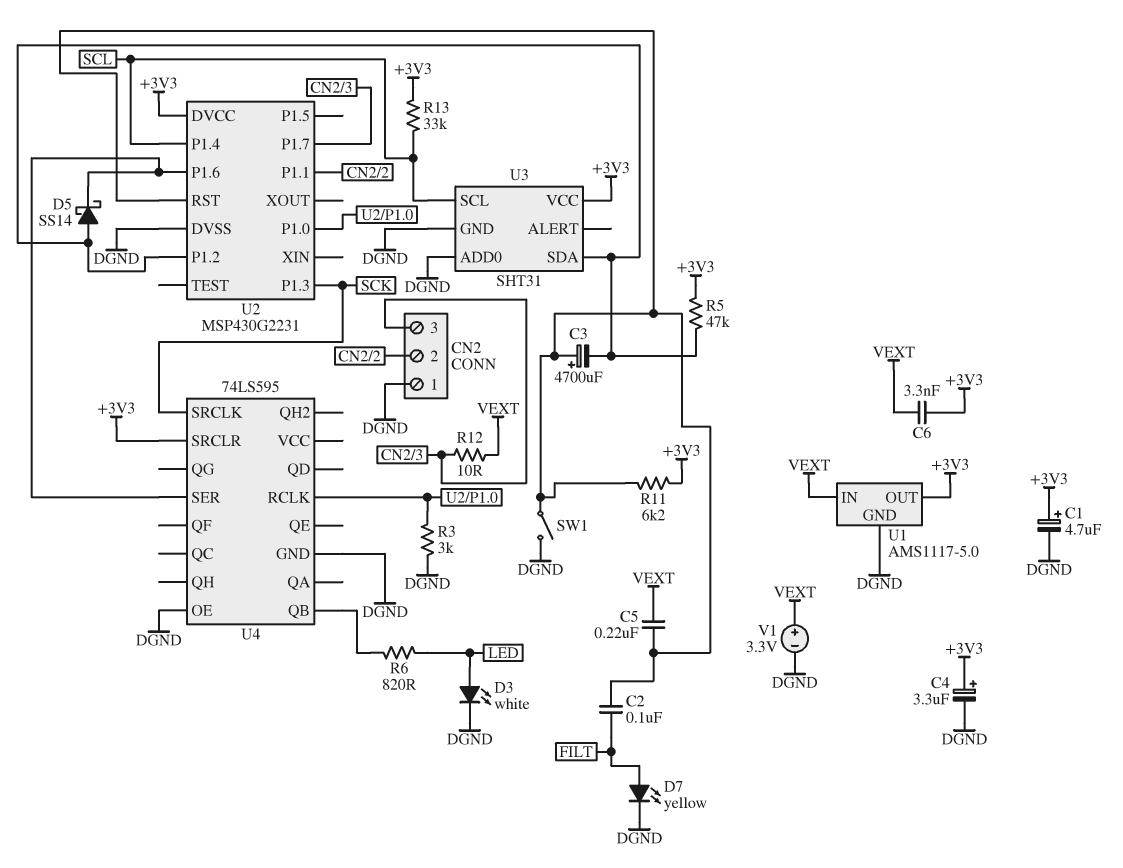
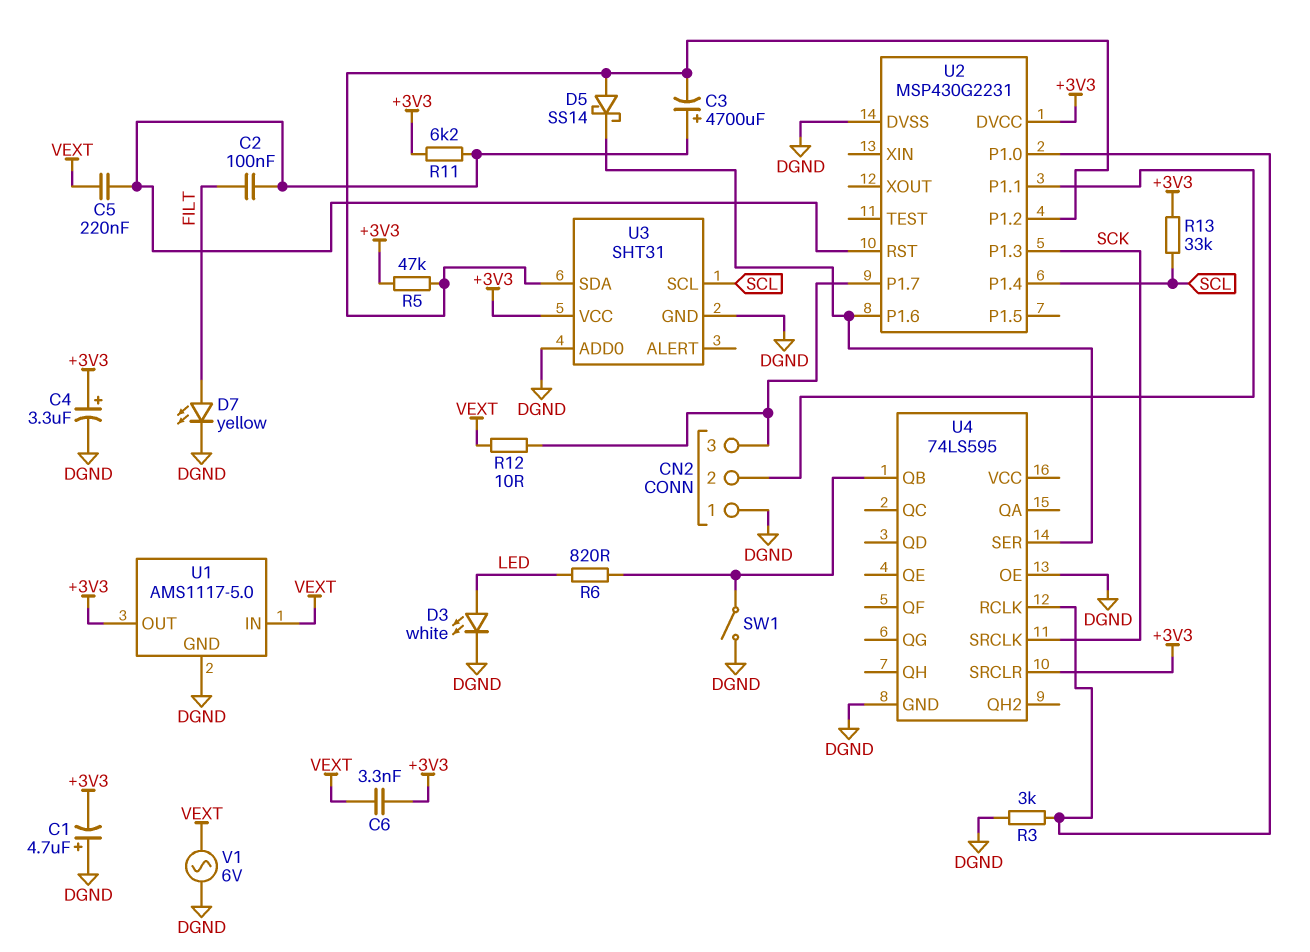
C1: 4.7uF (plus +3V3, minus DGND) -> 4.7uF (plus DGND, minus +3V3)
SW1: switch (DGND, U2/RST) -> switch (DGND, U4/QB)
V1: 3.3V (plus VEXT, minus DGND) -> AC 6V (DGND, VEXT)

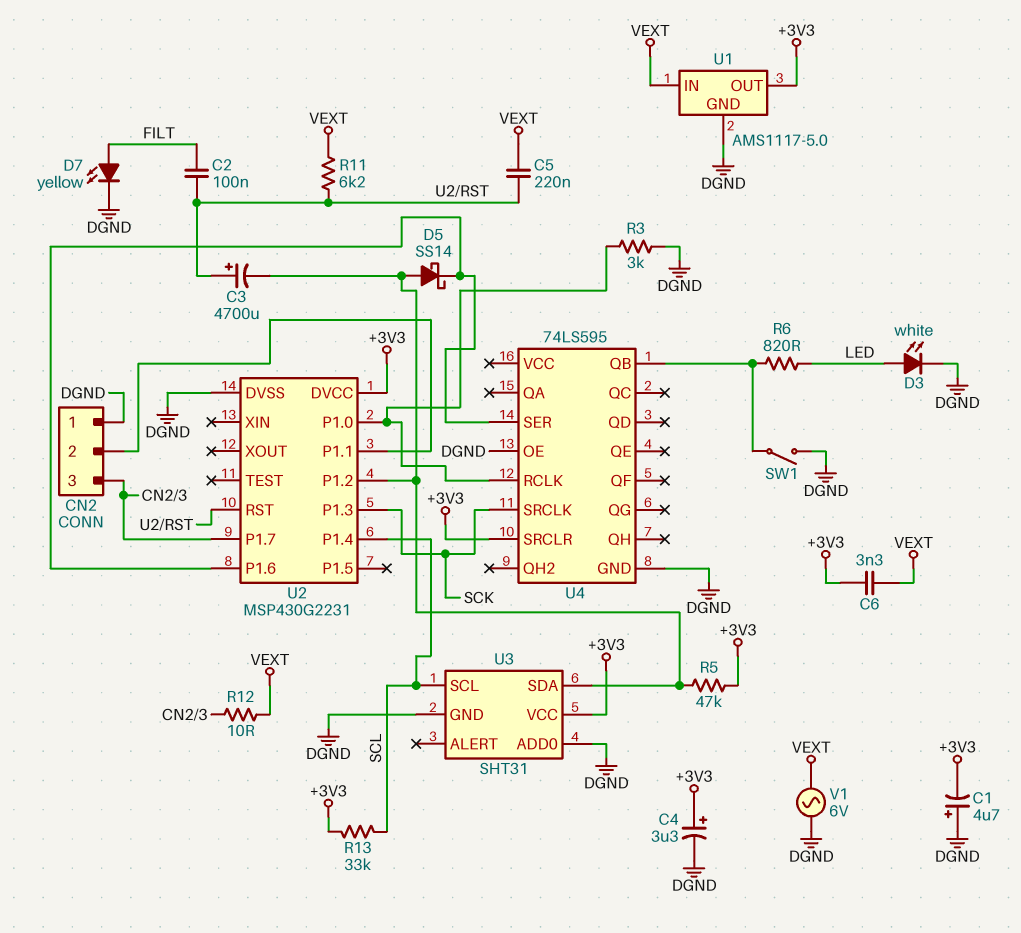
R11: 6.2k (+3V3, U2/RST) -> 6.2k (U2/RST, VEXT)

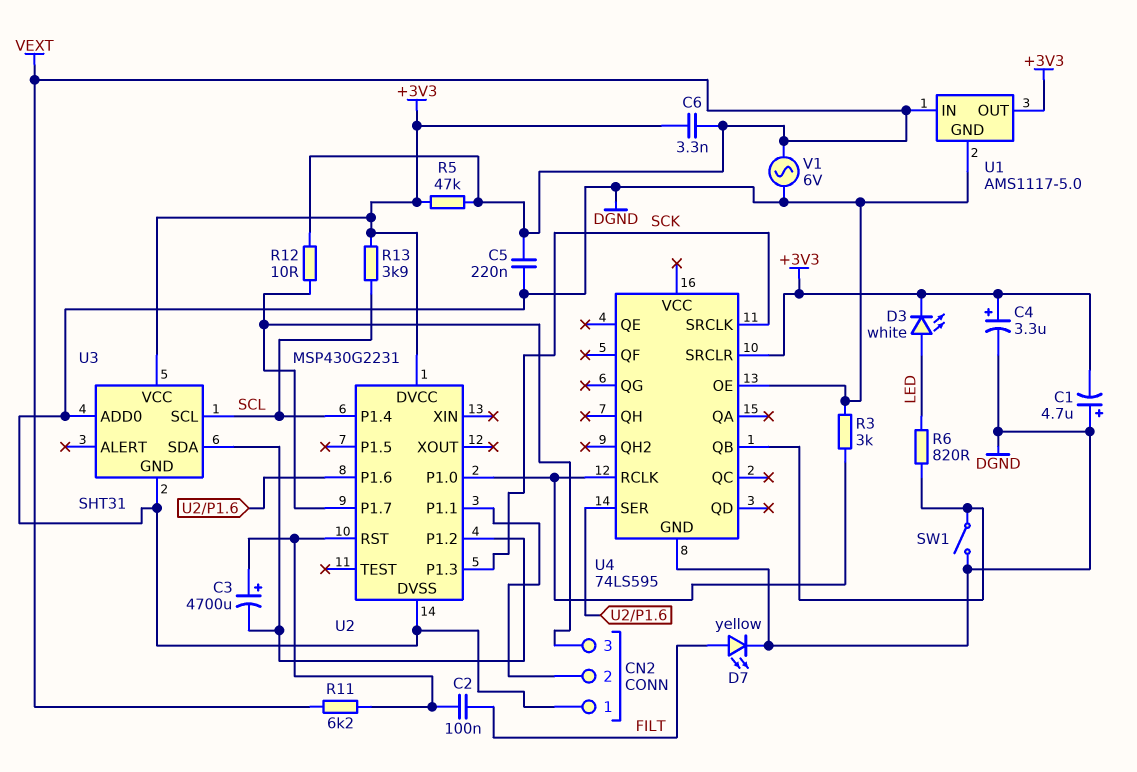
C5: 220nF (U2/RST, VEXT) -> 220nF (DGND, VEXT)
D3: LED white (A LED, K DGND) -> LED white (A LED, K +3V3)
D5: schottky SS14 (A U2/P1.2, K U2/P1.6) -> none
R5: 47k (+3V3, U2/P1.2) -> 47k (+3V3, VEXT)
R13: 33k (+3V3, SCL) -> 3.9k (+3V3, SCL)

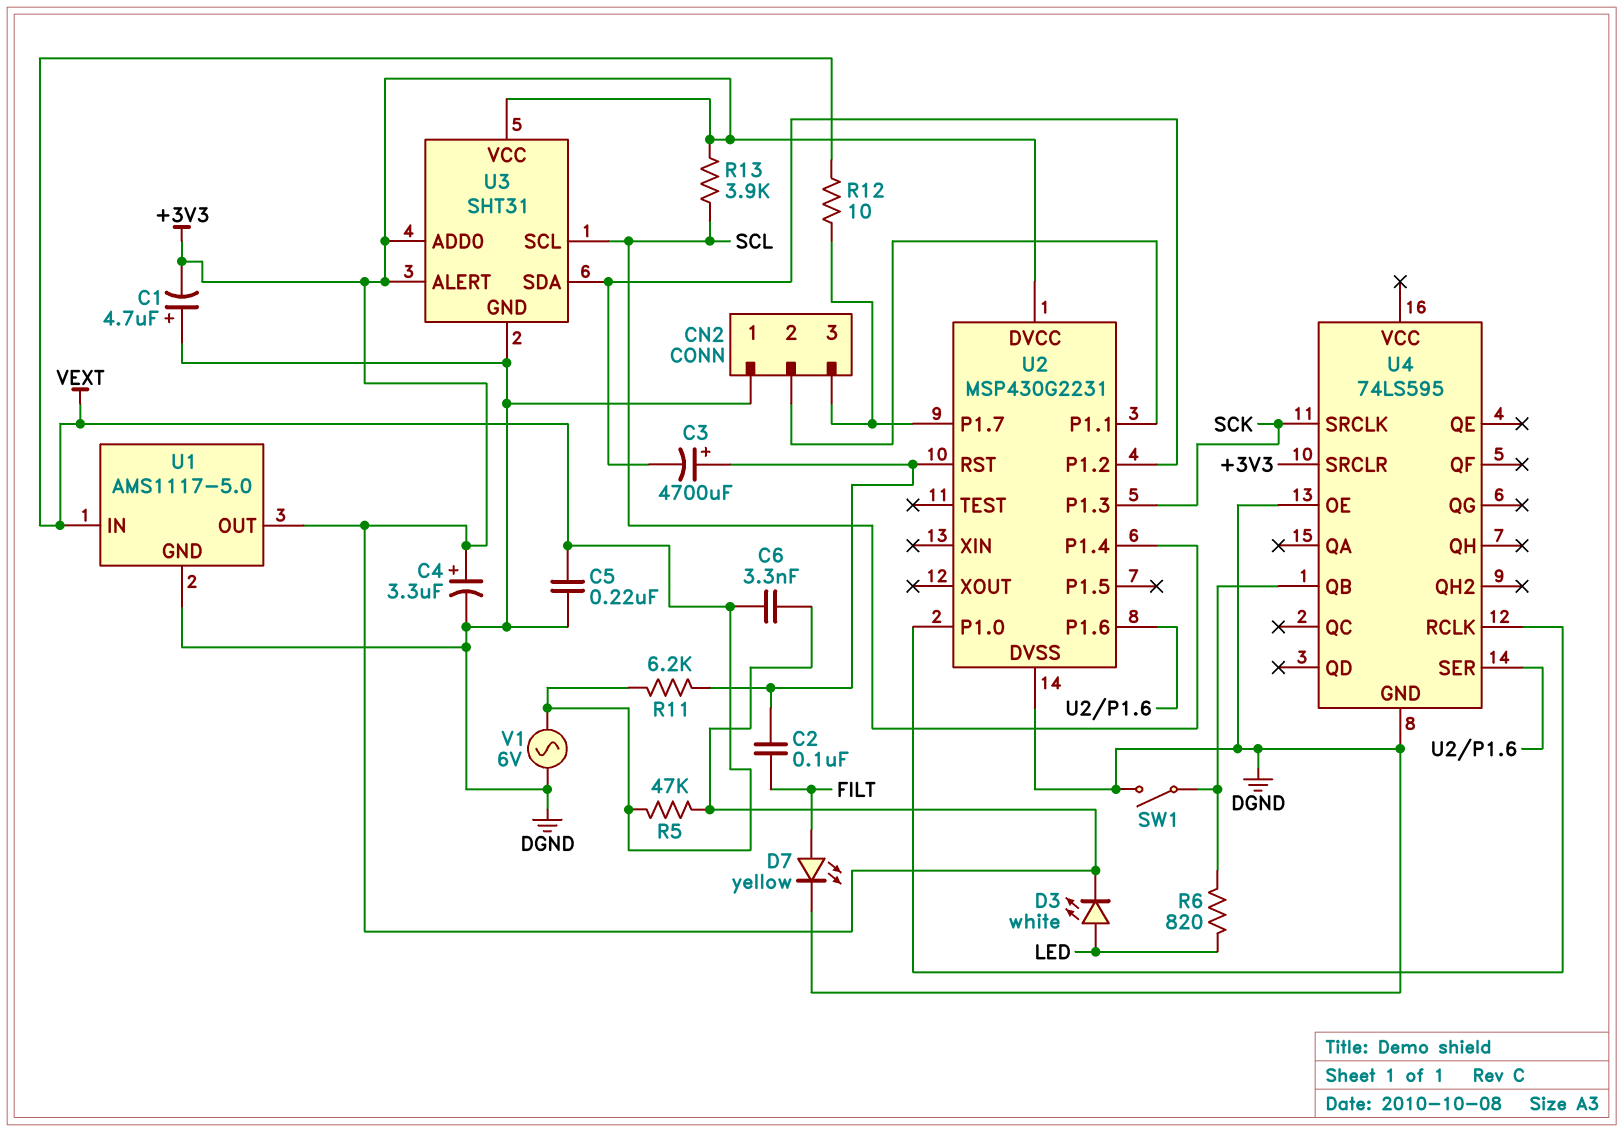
R3: 3k (DGND, U2/P1.0) -> none
U3 pin ADD0: DGND -> +3V3
U3 pin ALERT: none -> +3V3

